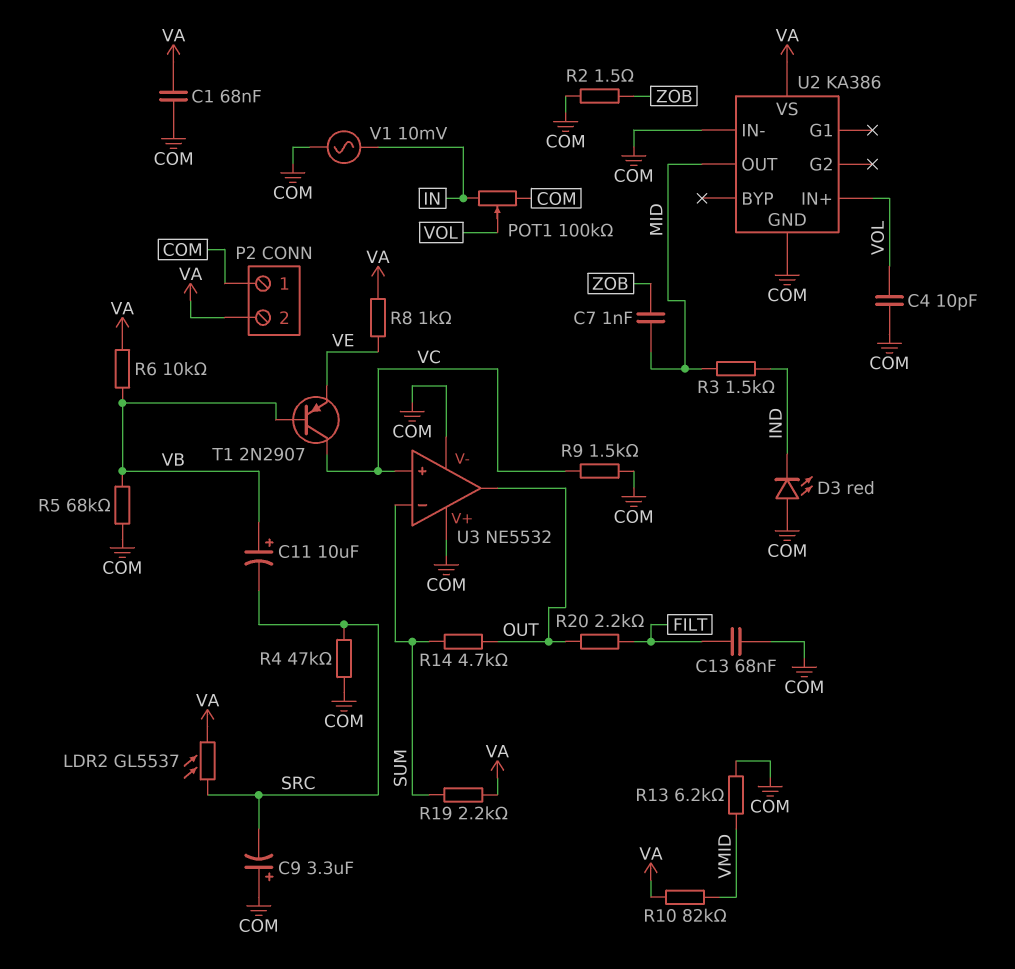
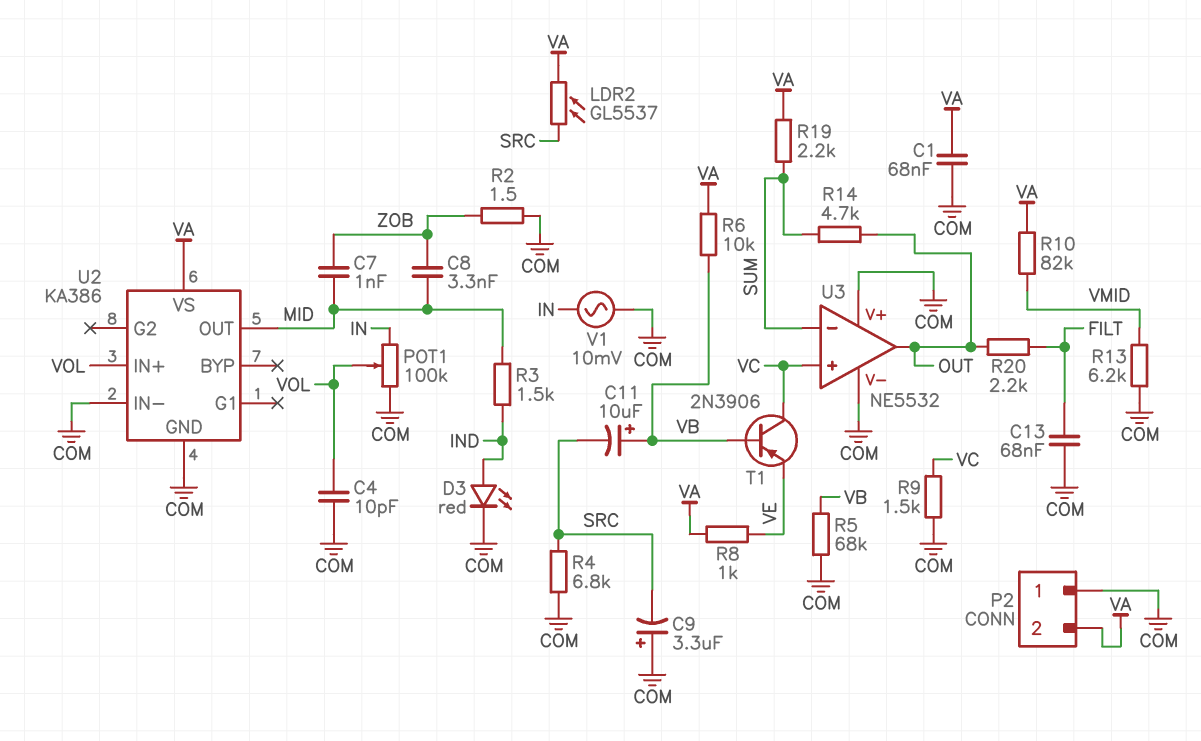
C8: none -> 3.3nF (MID, ZOB)
D3: LED red (A COM, K IND) -> LED red (A IND, K COM)
R4: 47k (COM, SRC) -> 6.8k (COM, SRC)
T1: PNP 2N2907 (B VB, C VC, E VE) -> PNP 2N3906 (B VB, C VC, E VE)

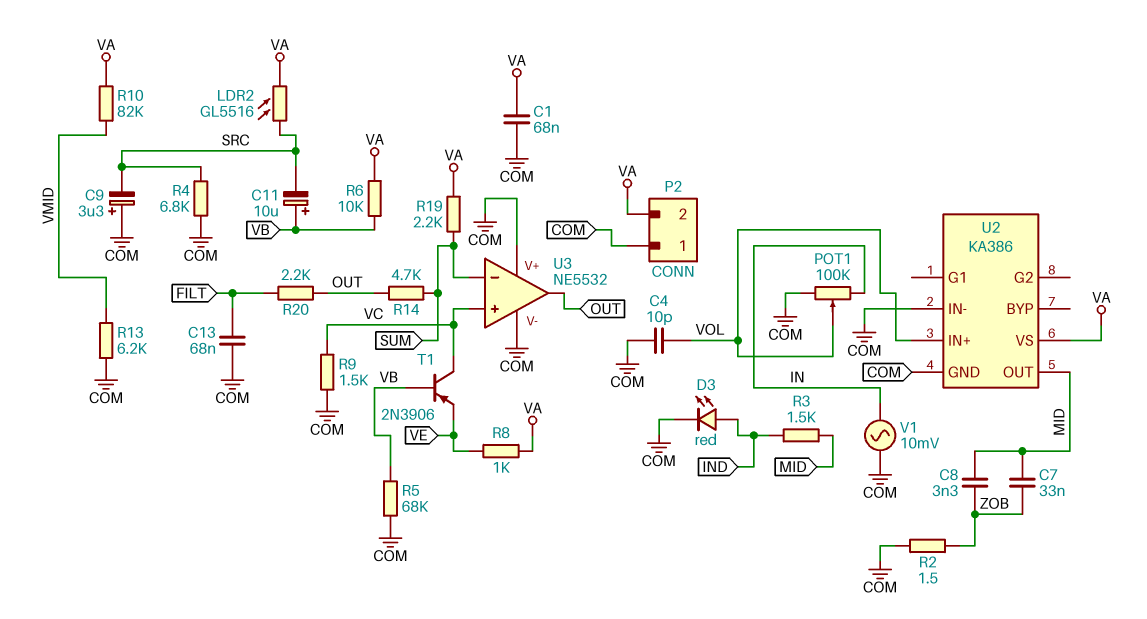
C7: 1nF (MID, ZOB) -> 33nF (MID, ZOB)
LDR2: GL5537 (SRC, VA) -> GL5516 (SRC, VA)

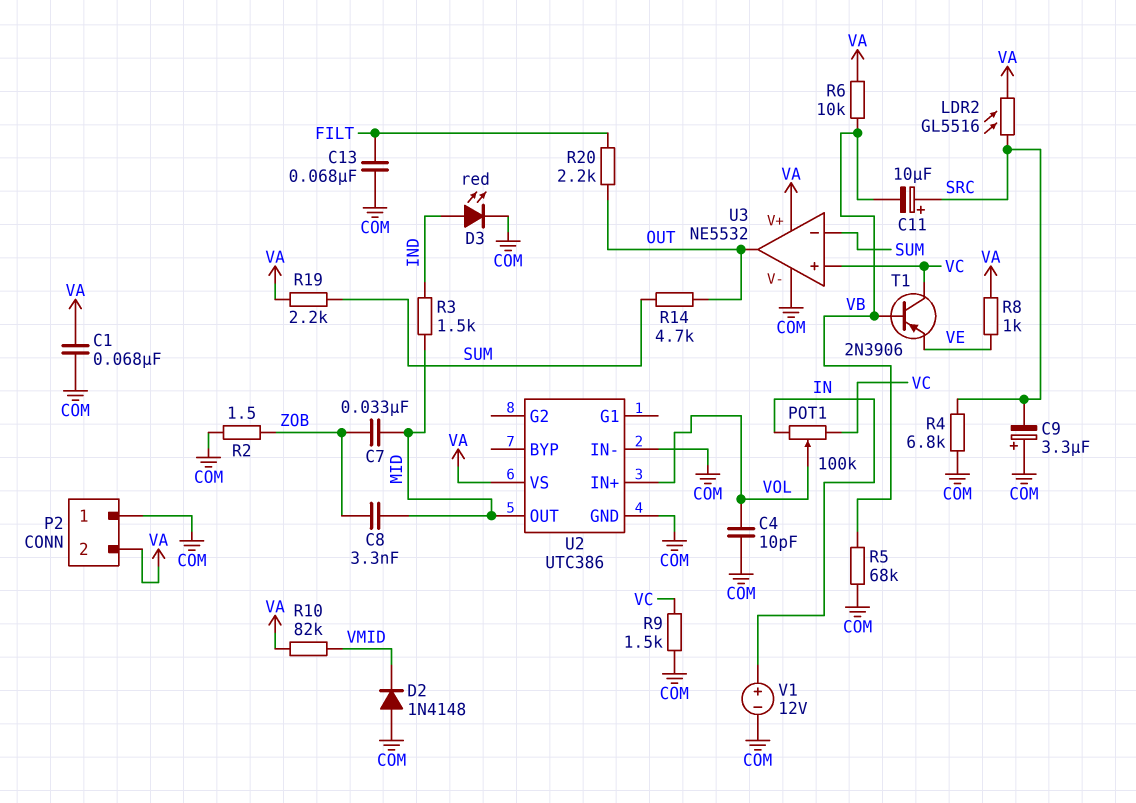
C11: 10uF (plus VB, minus SRC) -> 10uF (plus SRC, minus VB)
D2: none -> diode 1N4148 (A COM, K VMID)
POT1: 100k (COM, IN, wiper VOL) -> 100k (IN, VC, wiper VOL)
R13: 6.2k (COM, VMID) -> none
U2: KA386 -> UTC386
U3 pin V+: COM -> VA
V1: AC 10mV (COM, IN) -> 12V (plus IN, minus COM)

